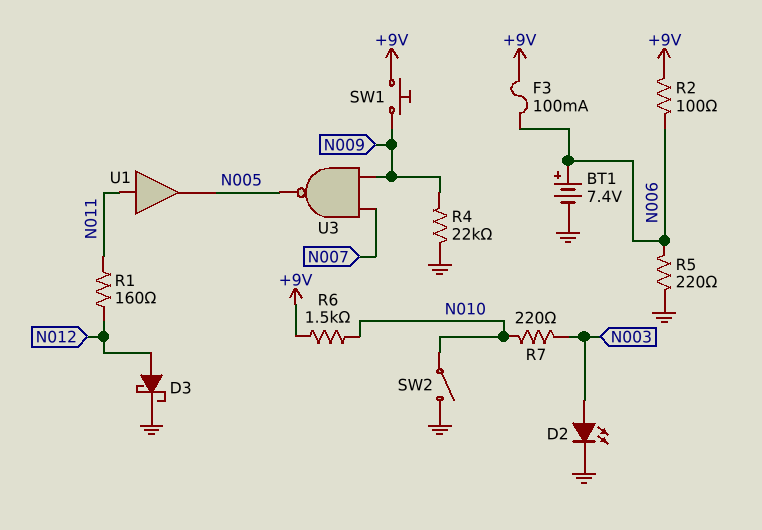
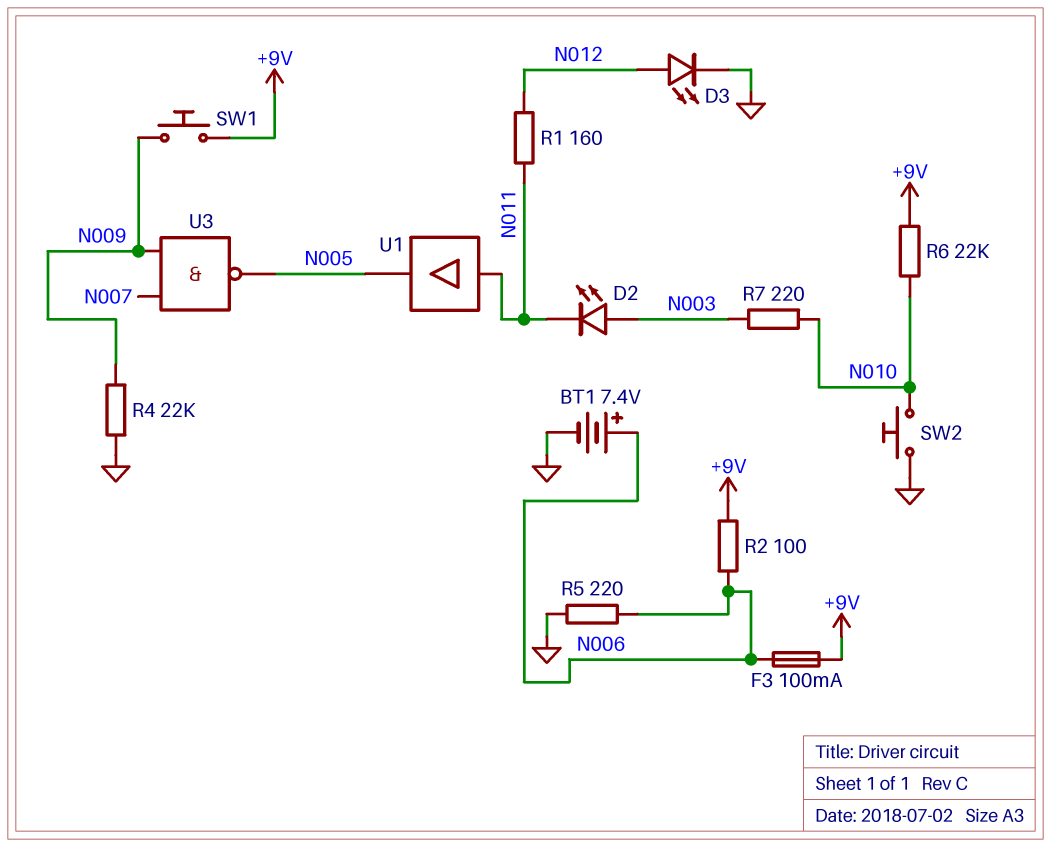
D2: LED (A N003, K GND) -> LED (A N003, K N011)
D3: schottky (A N012, K GND) -> LED (A N012, K GND)
R6: 1.5k (+9V, N010) -> 22k (+9V, N010)
SW2: switch (GND, N010) -> button (GND, N010)

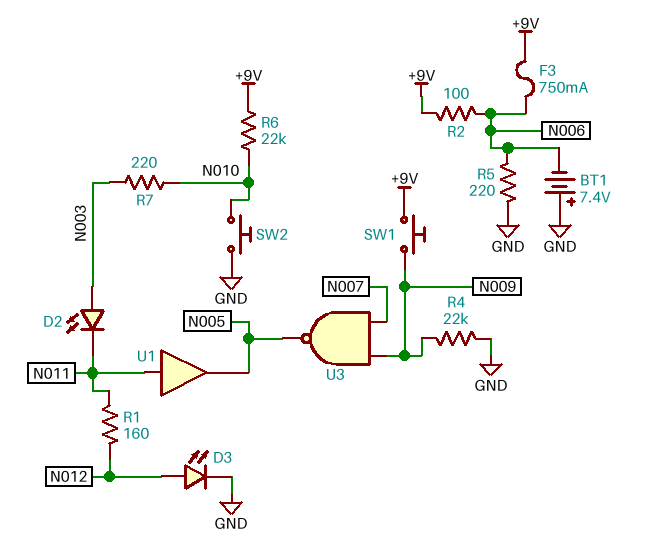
BT1: 7.4V (plus N006, minus GND) -> 7.4V (plus GND, minus N006)
F3: 100mA (+9V, N006) -> 750mA (+9V, N006)

